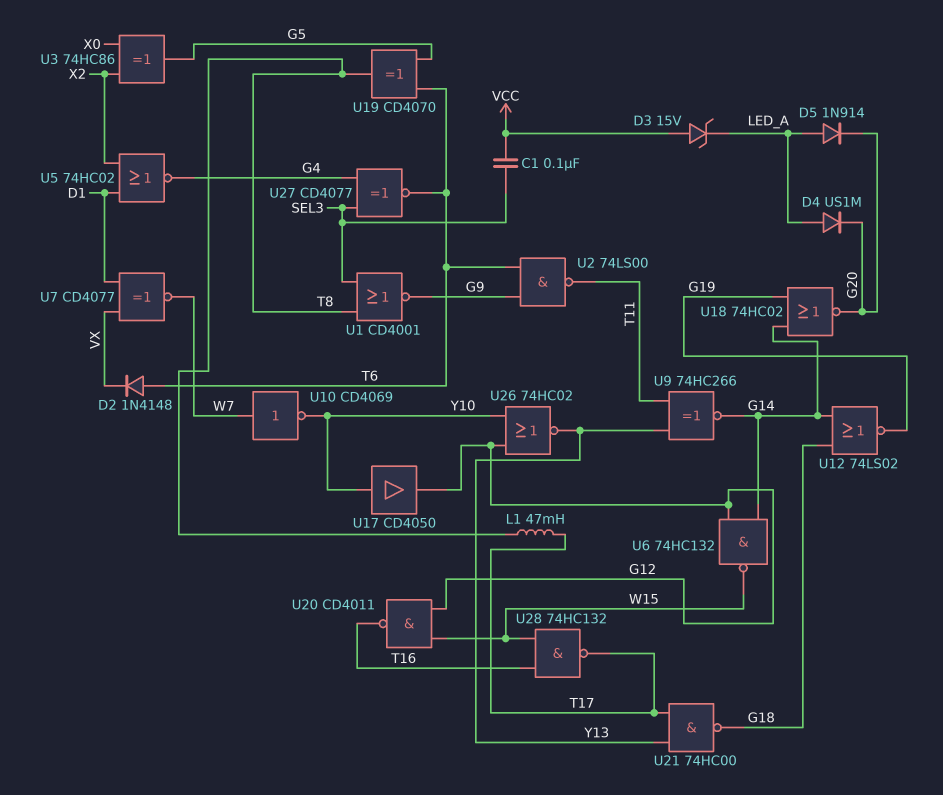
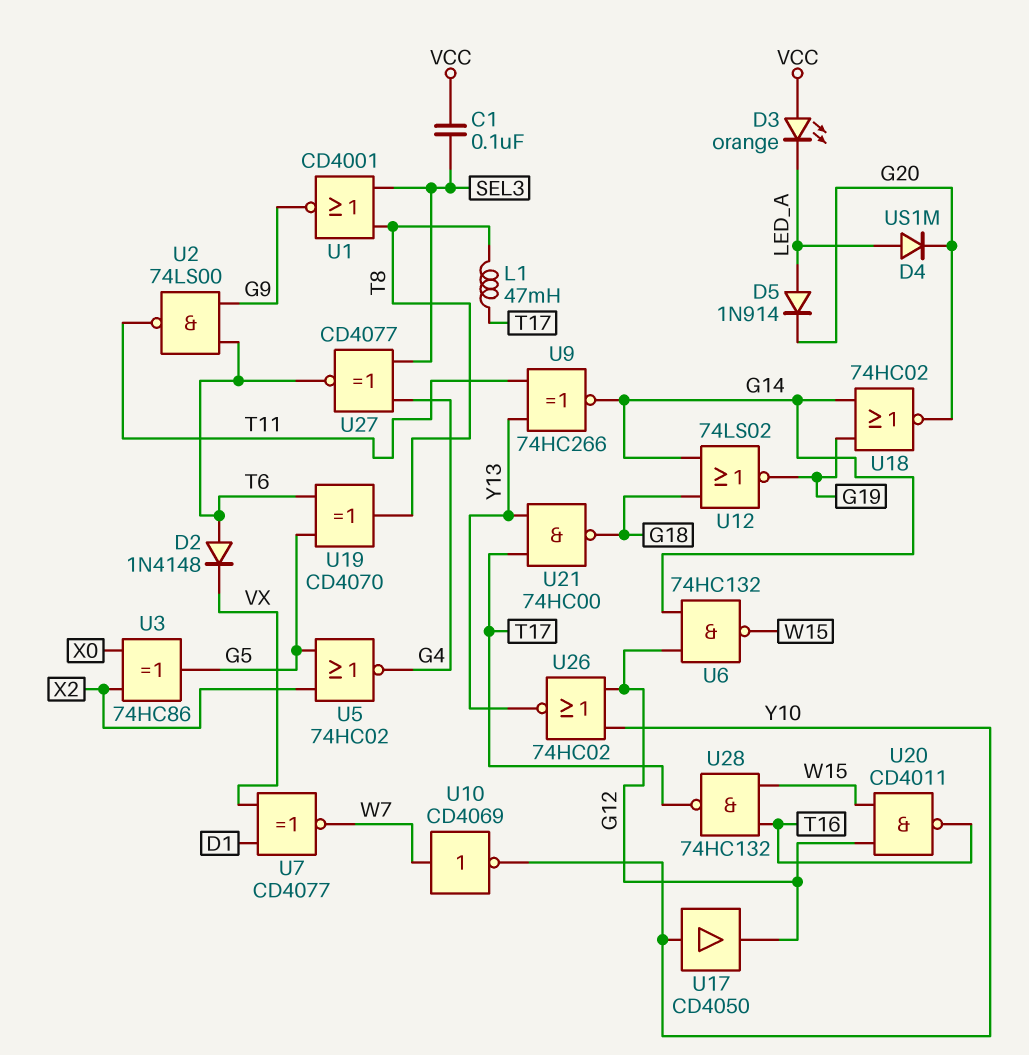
D3: zener 15V (A VCC, K LED_A) -> LED orange (A VCC, K LED_A)
U5: NOR 74HC02 (in D1, in X2, out G4) -> NOR 74HC02 (in G5, in X2, out G4)

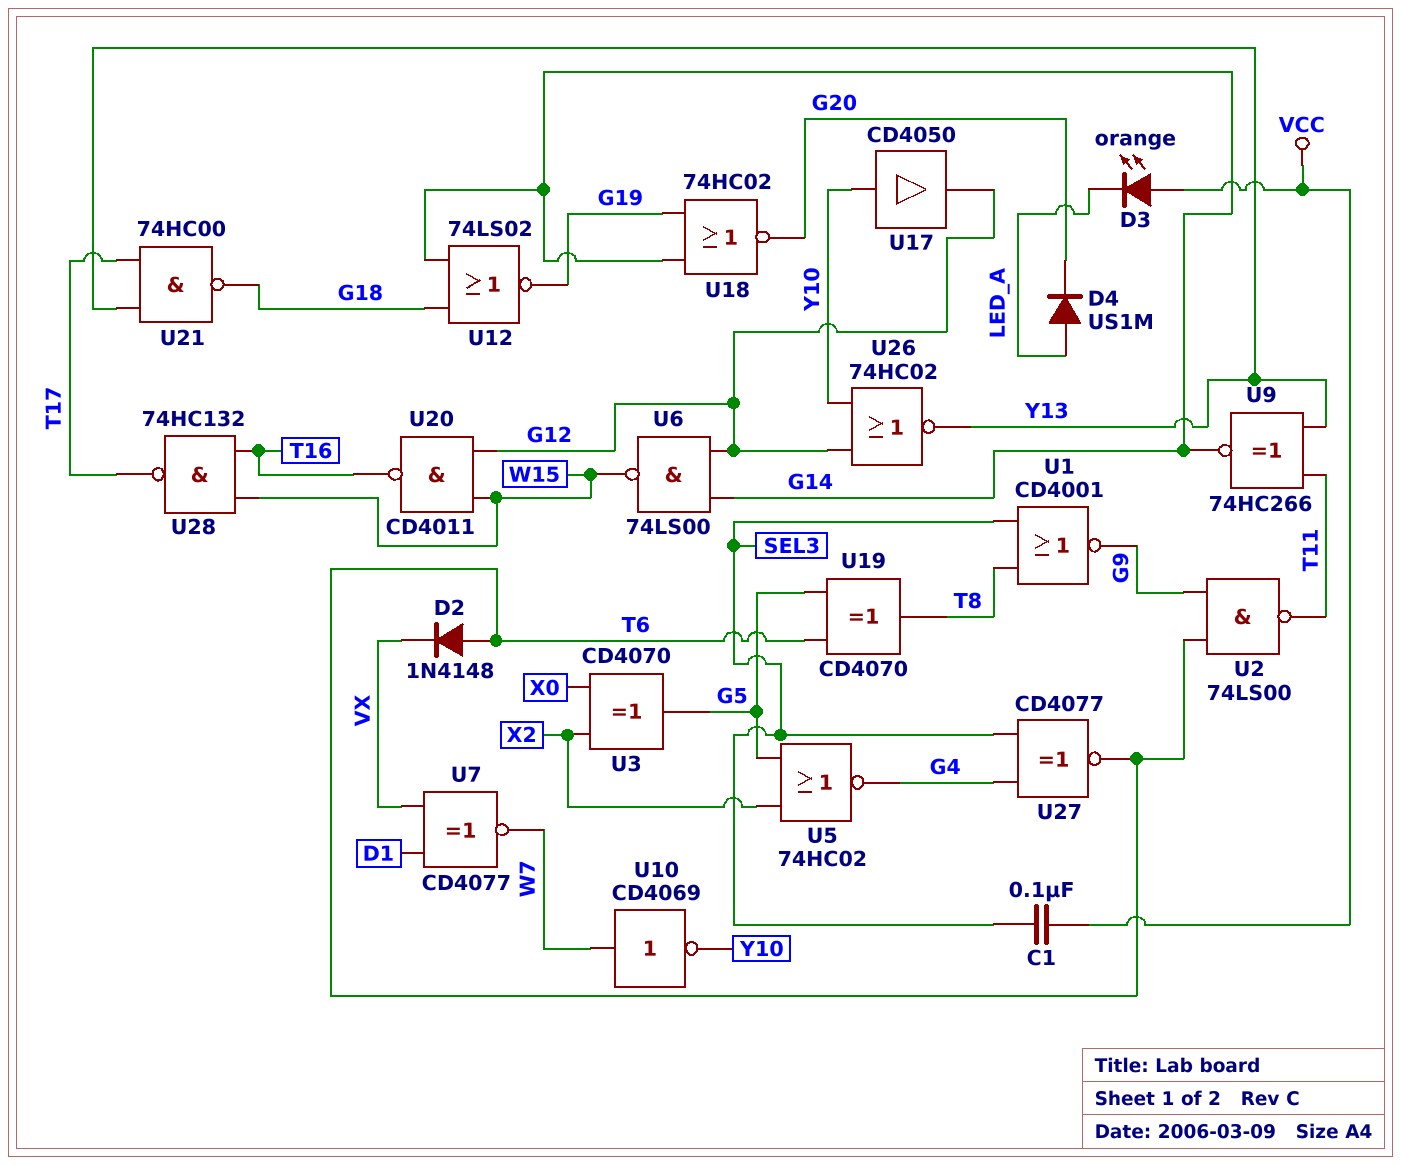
D5: diode 1N914 (A LED_A, K G20) -> none
L1: 47mH (T8, T17) -> none
U3: XOR 74HC86 (in X0, in X2, out G5) -> XOR CD4070 (in X0, in X2, out G5)
U6: NAND 74HC132 (in G12, in G14, out W15) -> NAND 74LS00 (in G12, in G14, out W15)

